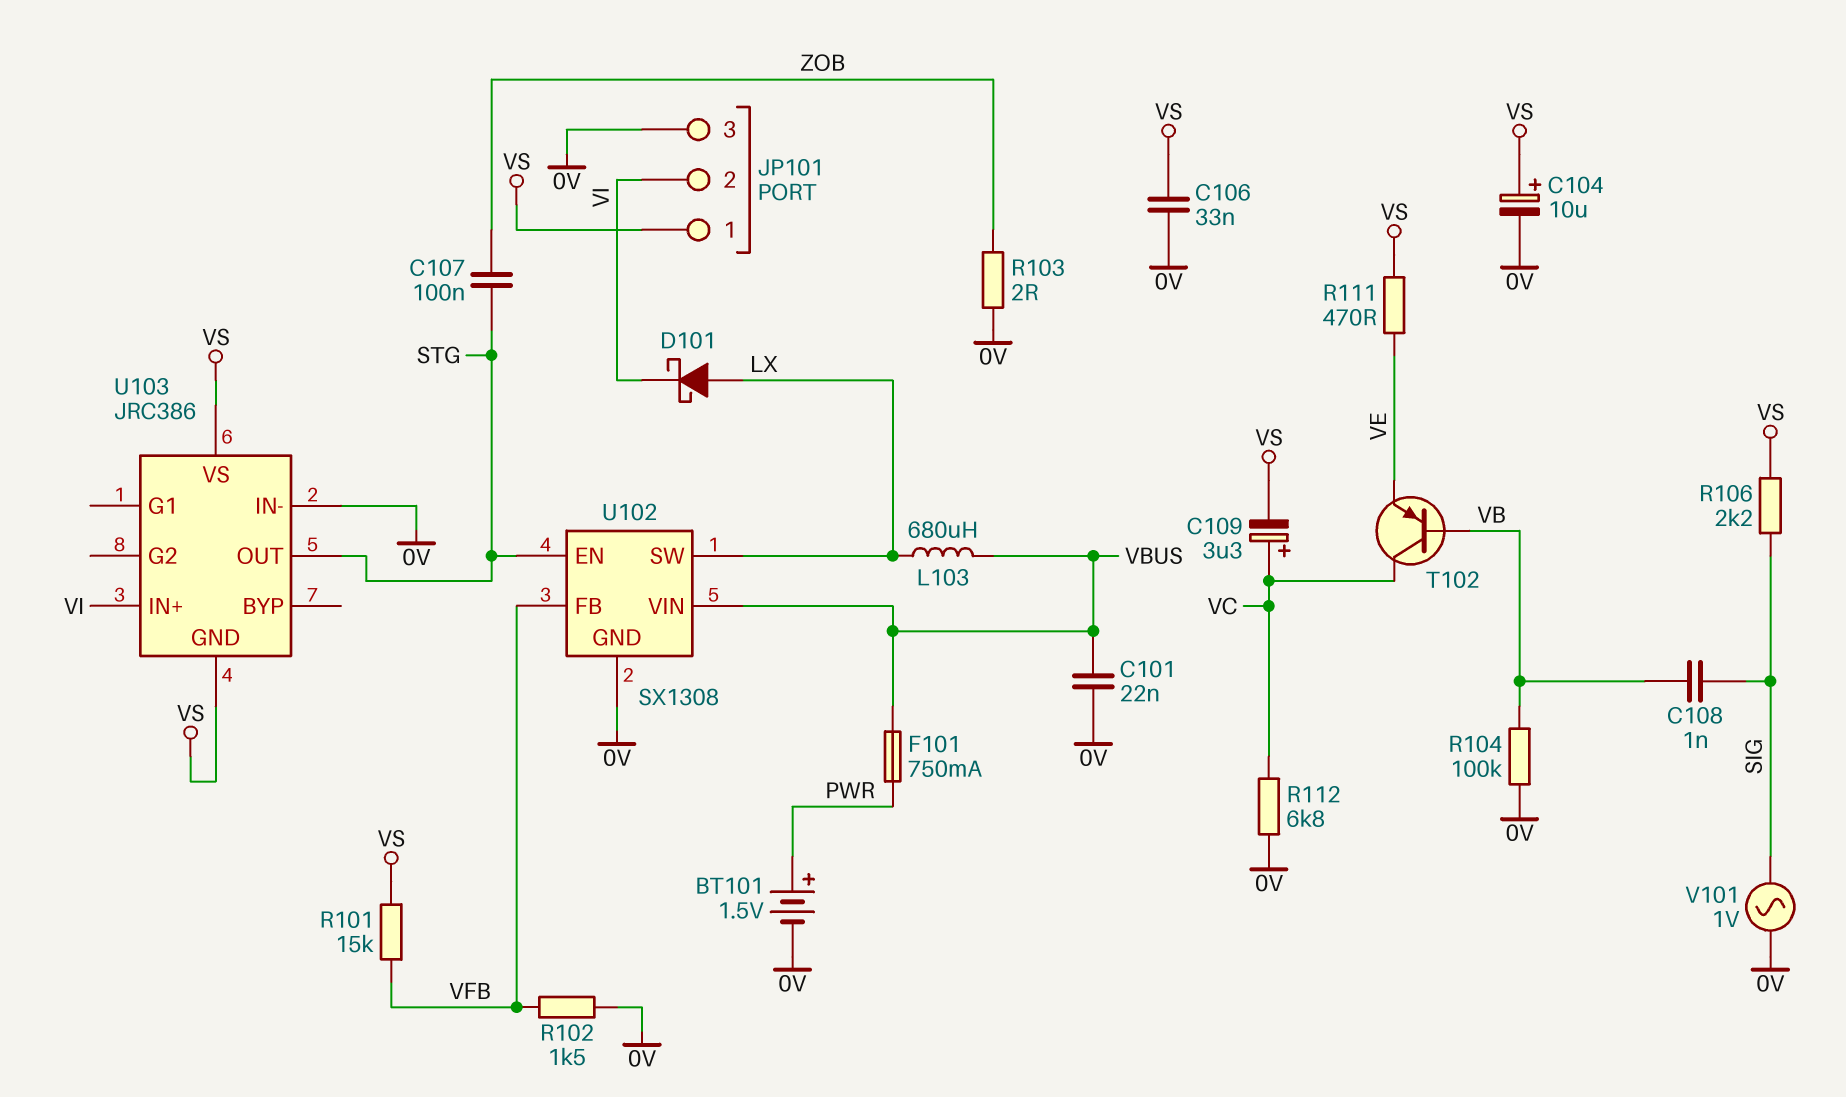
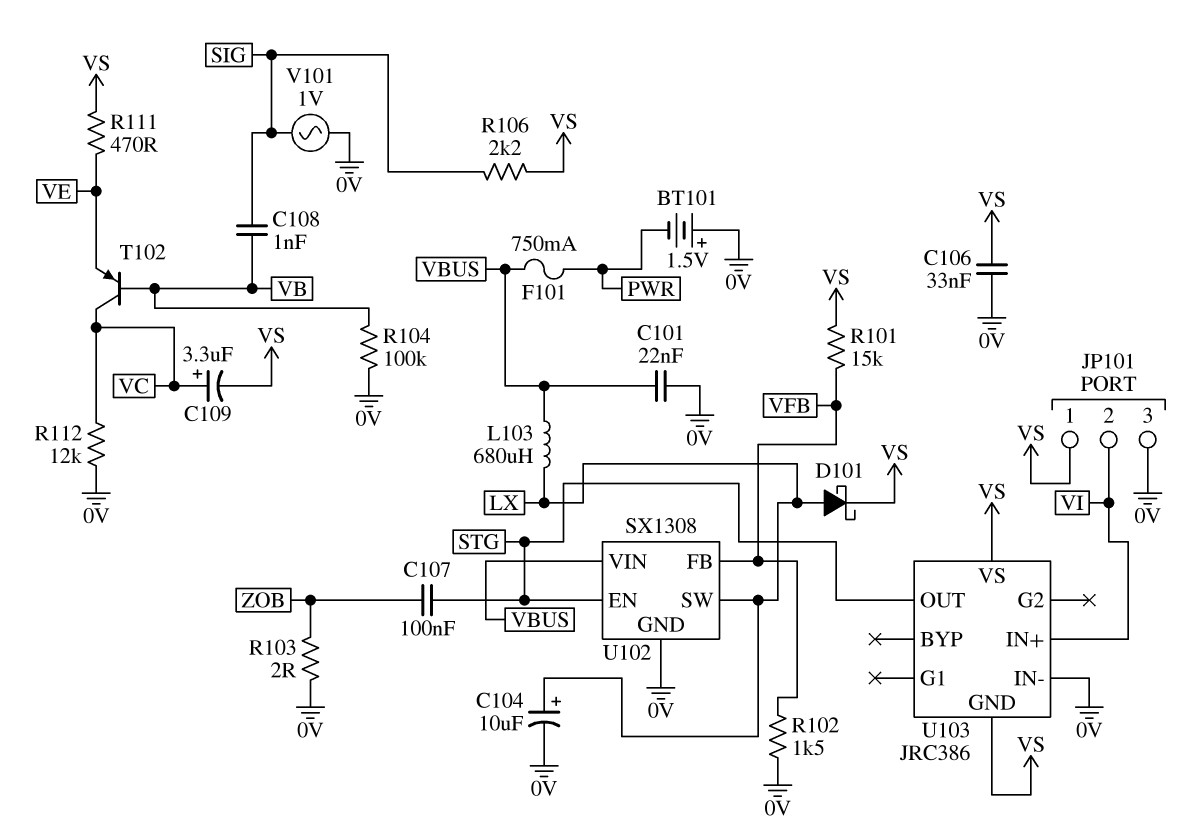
BT101: 1.5V (plus PWR, minus 0V) -> 1.5V (plus 0V, minus PWR)
C104: 10uF (plus VS, minus 0V) -> 10uF (plus LX, minus 0V)
D101: schottky (A LX, K VI) -> schottky (A LX, K VS)
R112: 6.8k (0V, VC) -> 12k (0V, VC)

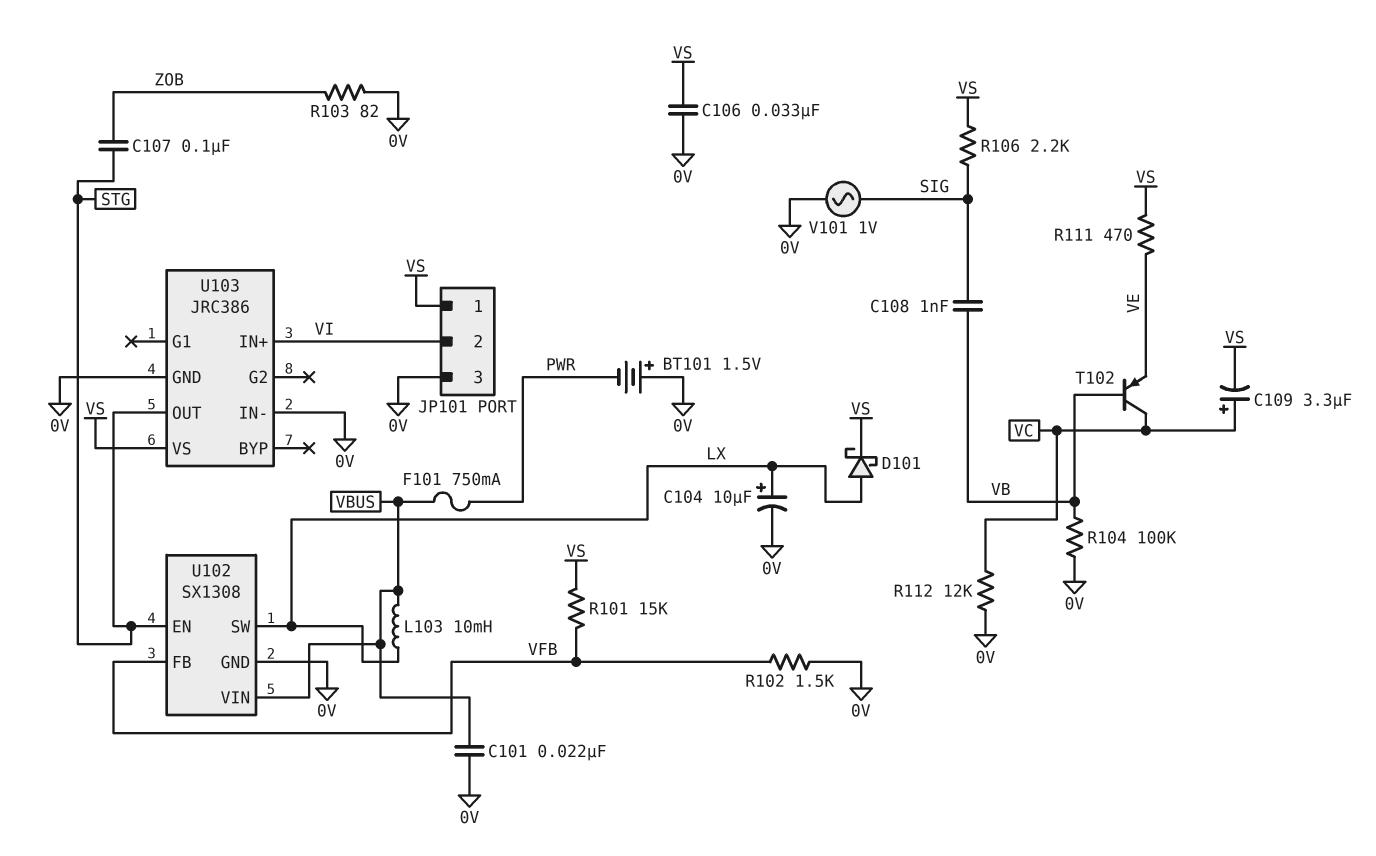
L103: 680uH (LX, VBUS) -> 10mH (LX, VBUS)
R103: 2 (0V, ZOB) -> 82 (0V, ZOB)
U103 pin GND: VS -> 0V

